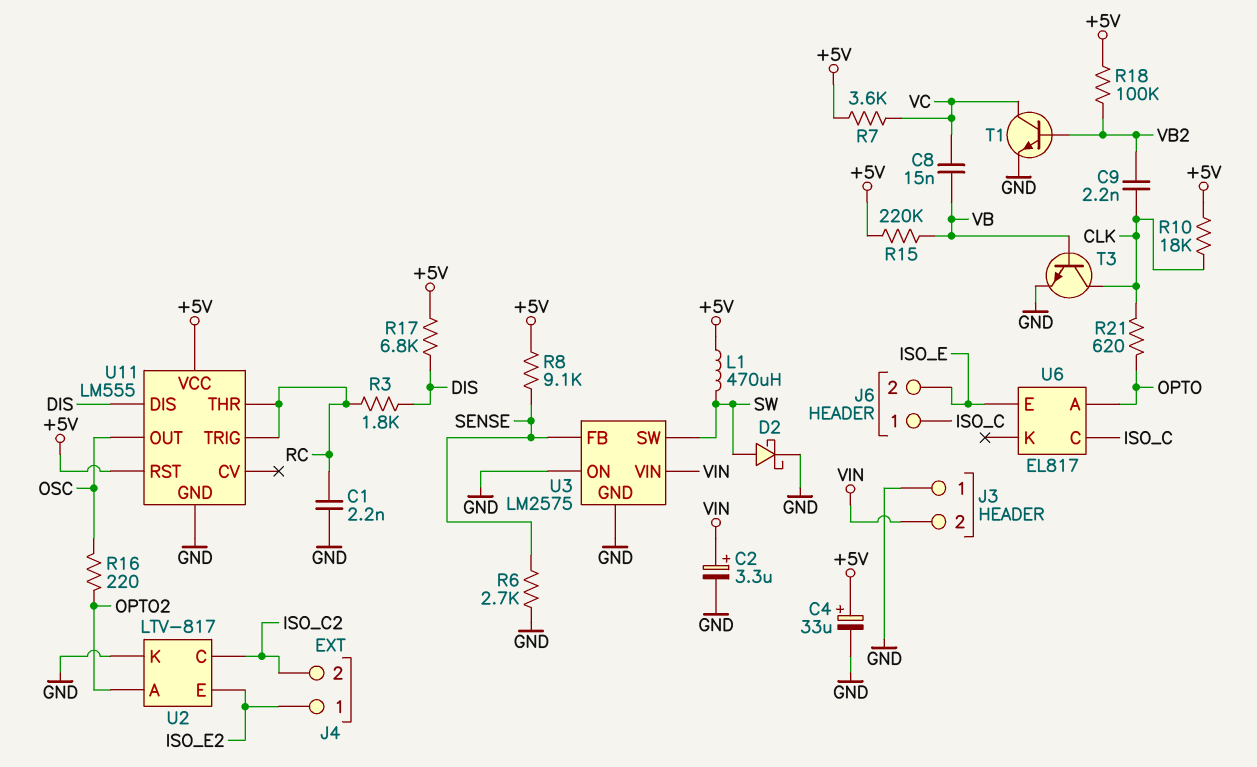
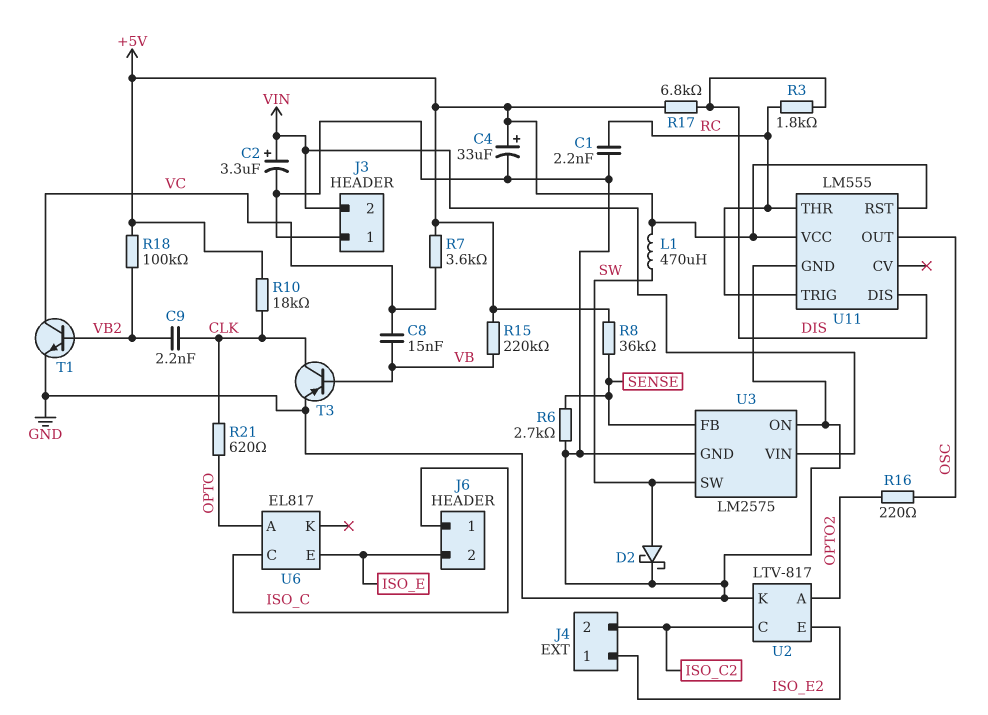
R8: 9.1k (+5V, SENSE) -> 36k (+5V, SENSE)
T3: NPN (B VB, C CLK, E GND) -> PNP (B VB, C CLK, E GND)

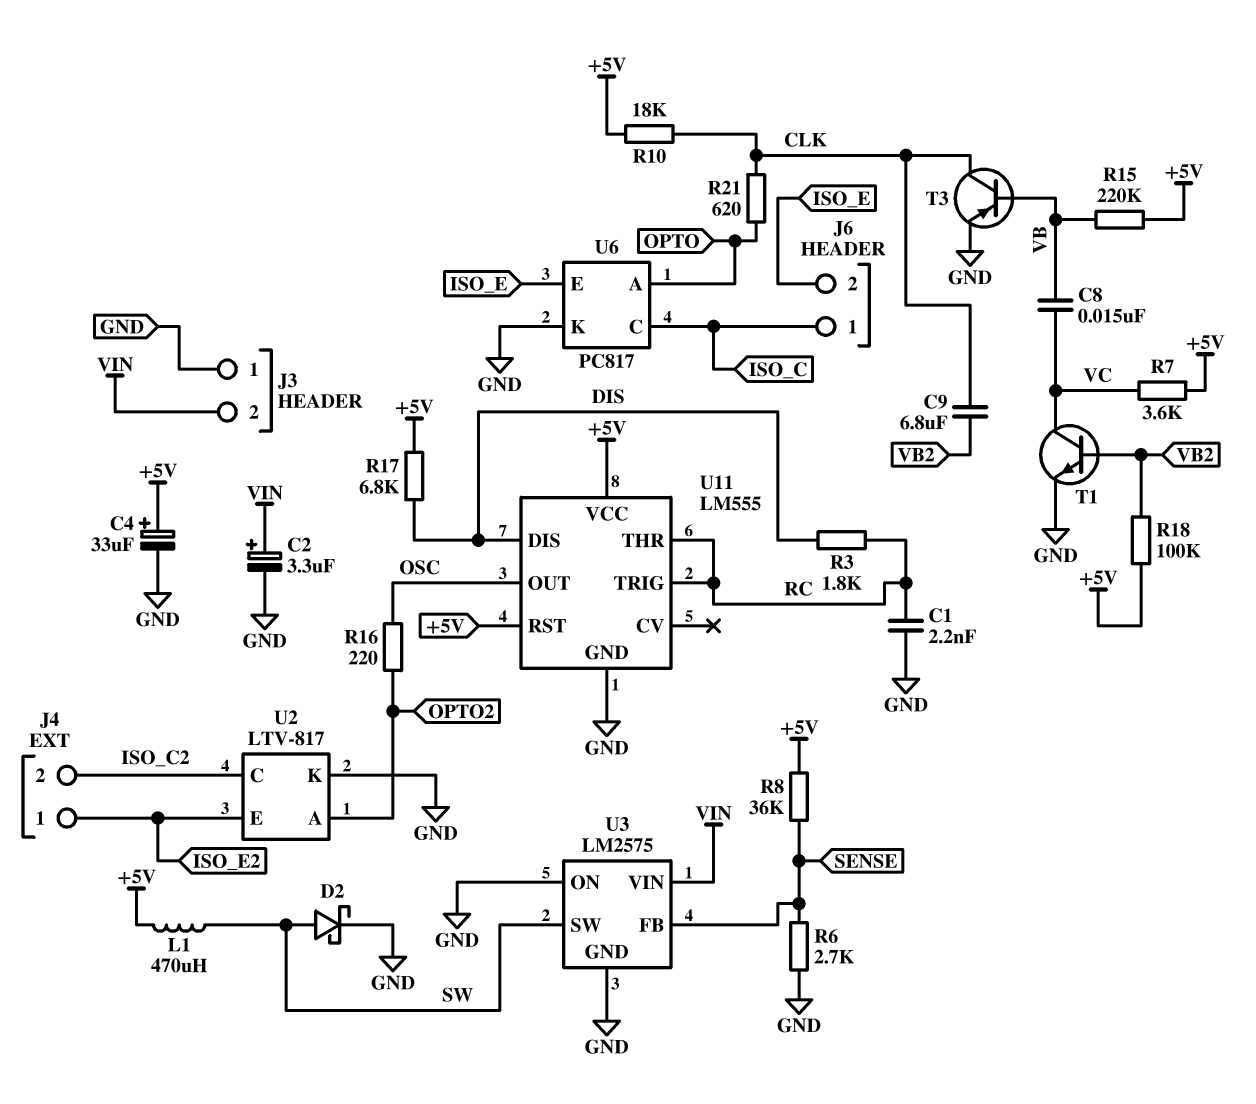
C9: 2.2nF (CLK, VB2) -> 6.8uF (CLK, VB2)
U6: EL817 -> PC817
U6 pin K: none -> GND

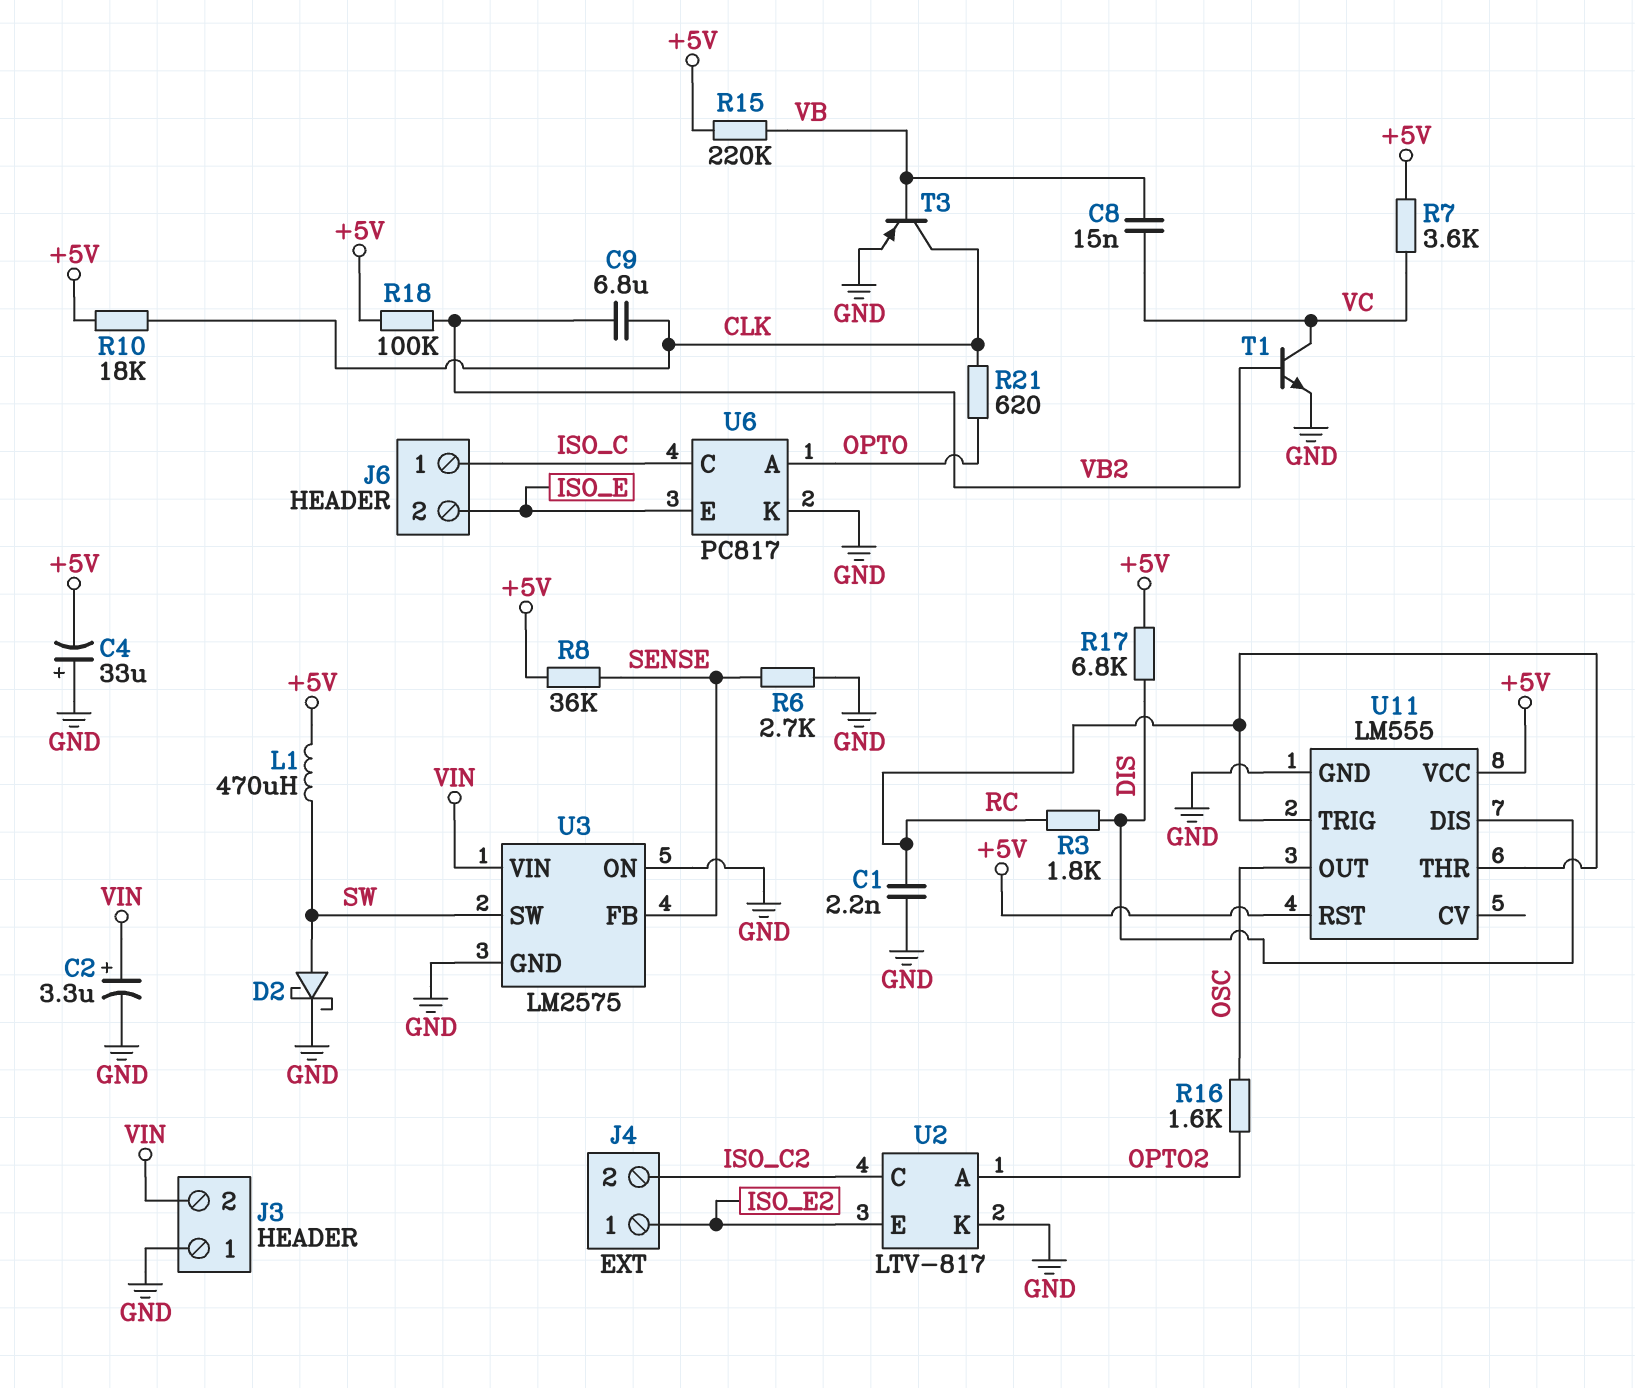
C4: 33uF (plus +5V, minus GND) -> 33uF (plus GND, minus +5V)
R16: 220 (OPTO2, OSC) -> 1.6k (OPTO2, OSC)

